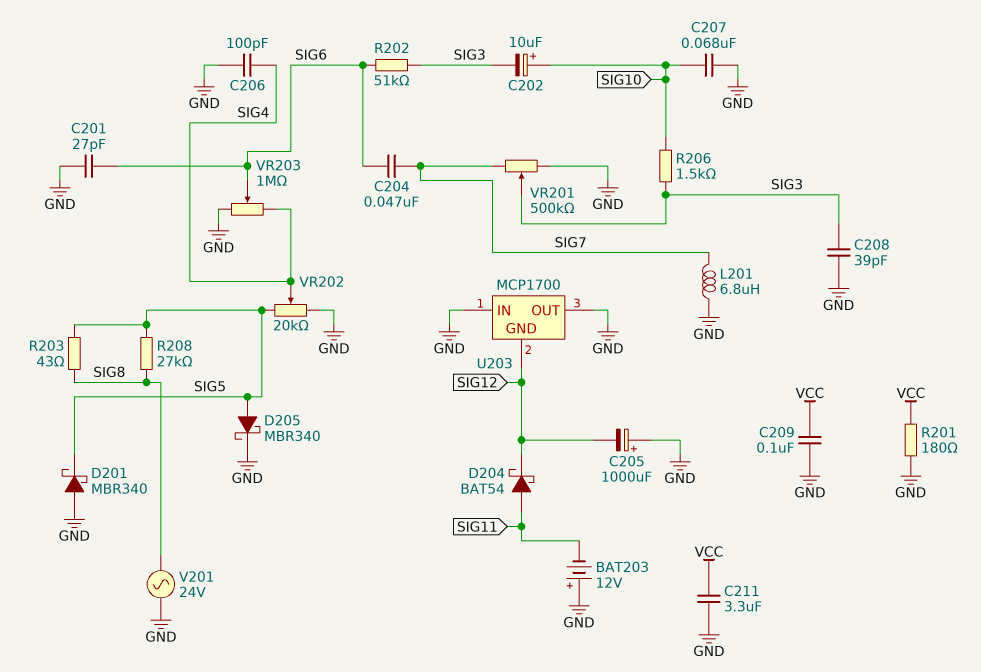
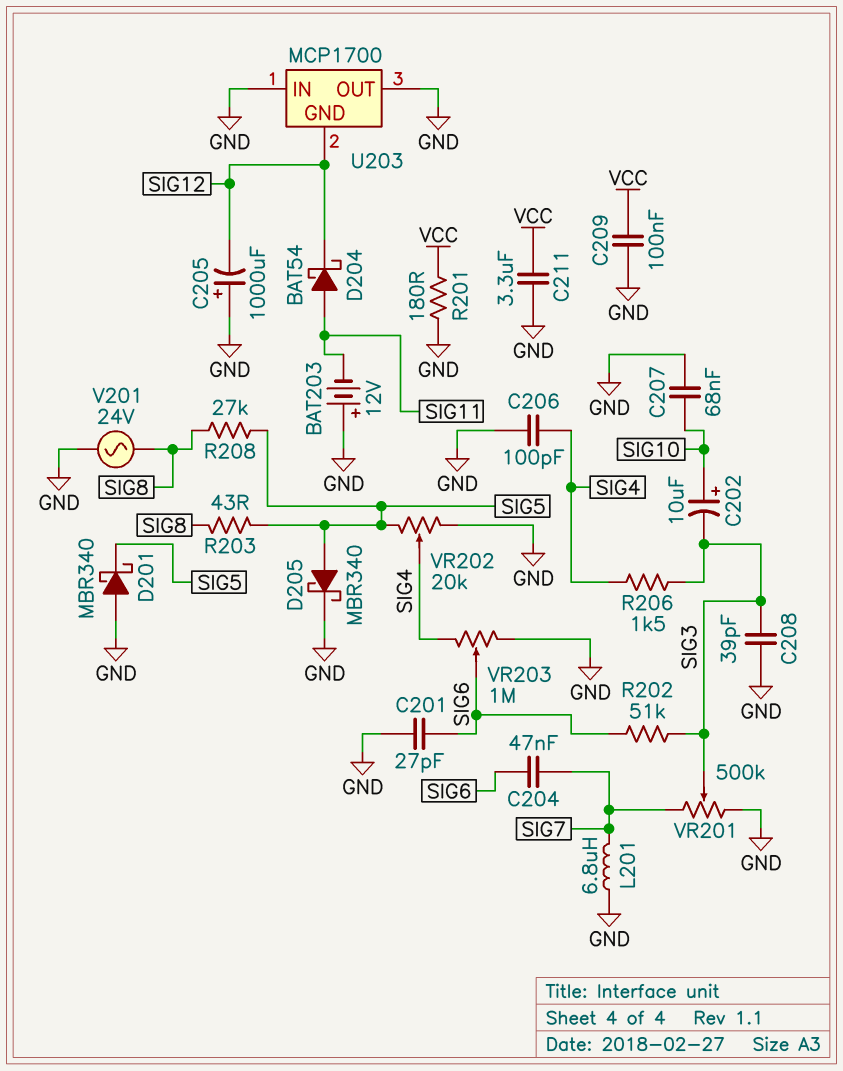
R206: 1.5k (SIG3, SIG10) -> 1.5k (SIG3, SIG4)

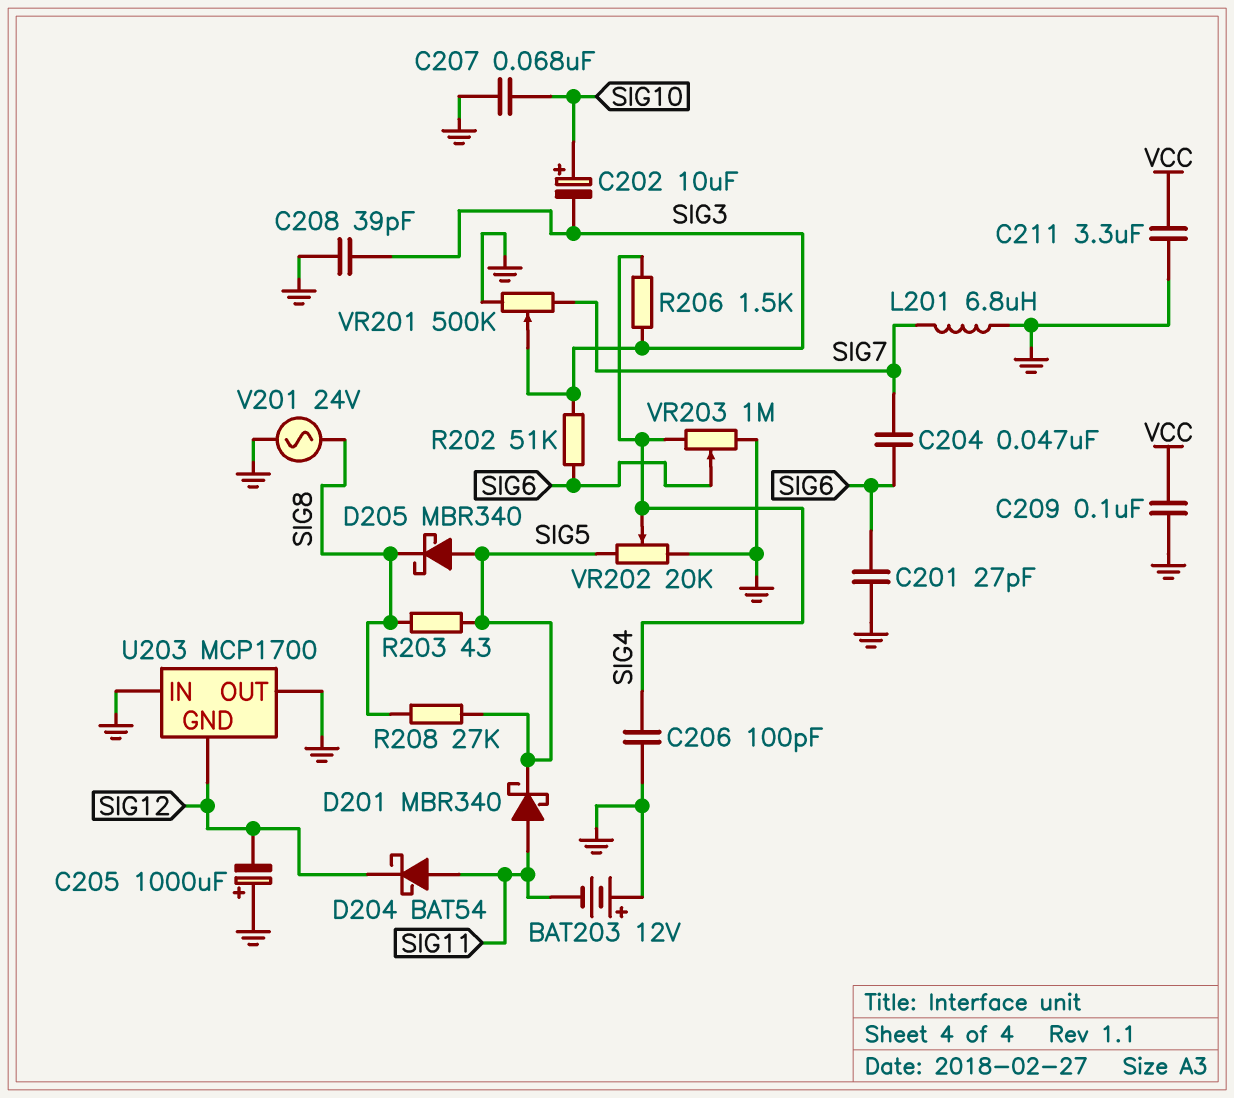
D201: schottky MBR340 (A GND, K SIG5) -> schottky MBR340 (A SIG11, K SIG5)
D205: schottky MBR340 (A SIG5, K GND) -> schottky MBR340 (A SIG5, K SIG8)
R201: 180 (GND, VCC) -> none

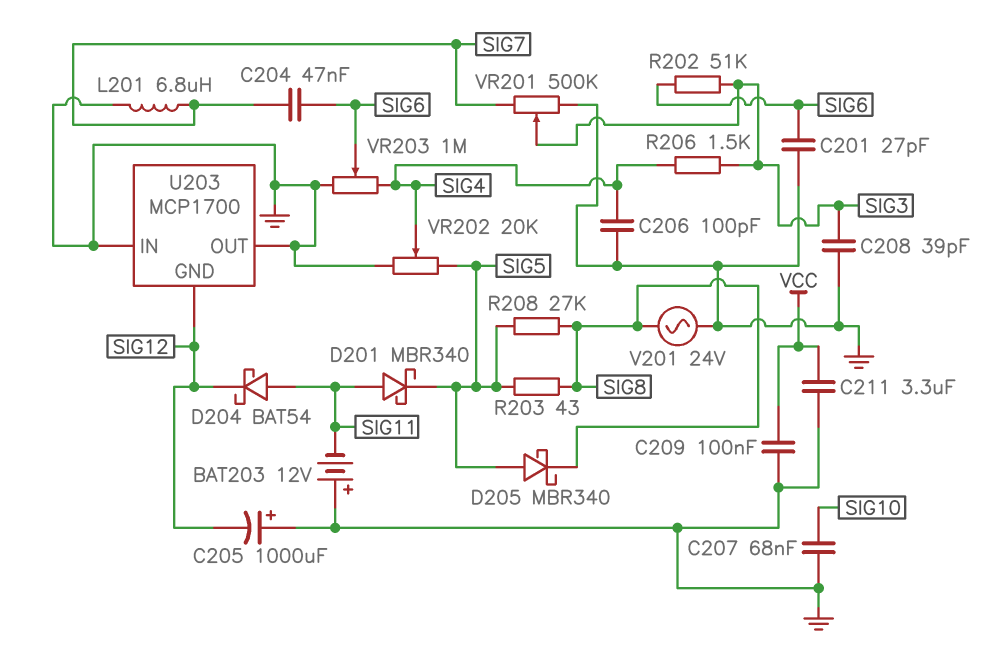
C202: 10uF (plus SIG10, minus SIG3) -> none

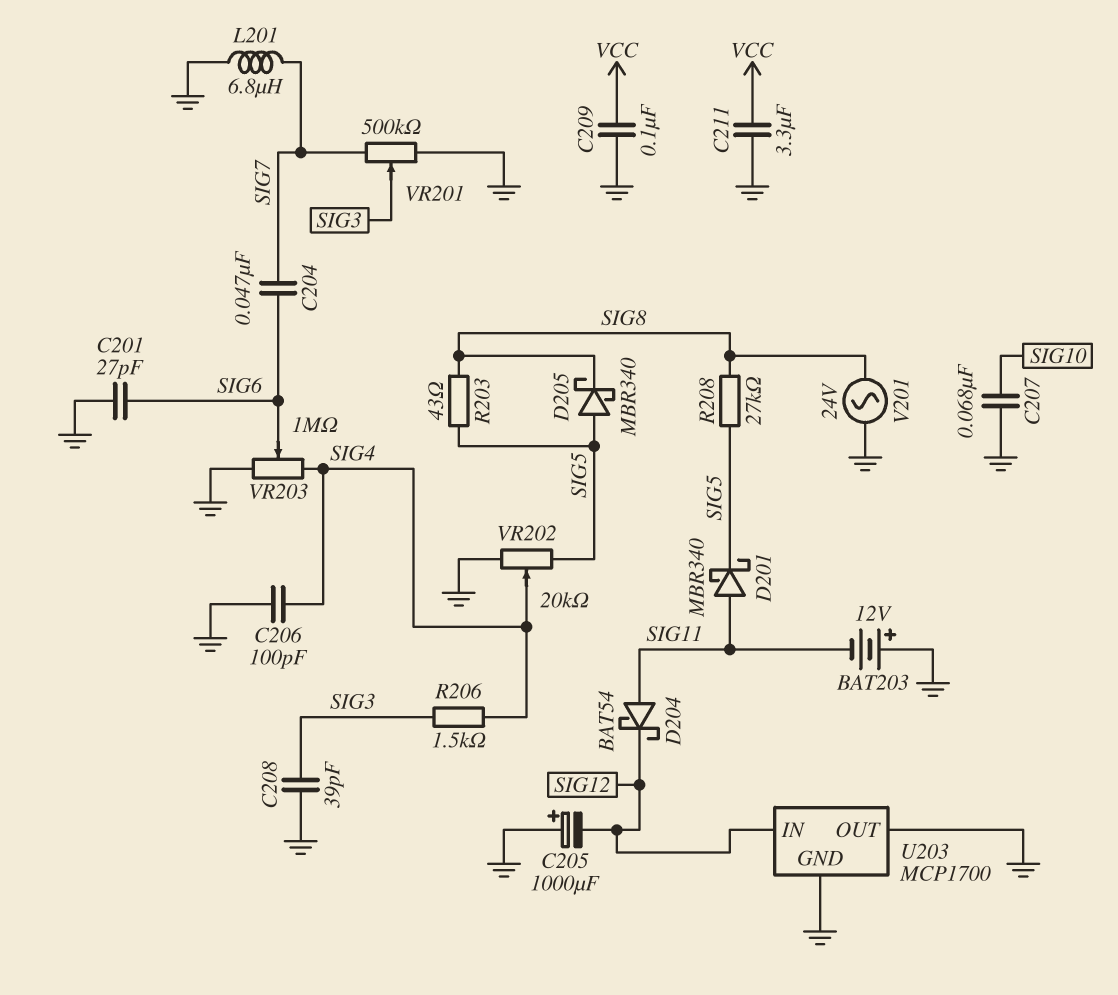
R202: 51k (SIG3, SIG6) -> none
U203 pin GND: SIG12 -> GND
U203 pin IN: GND -> SIG12

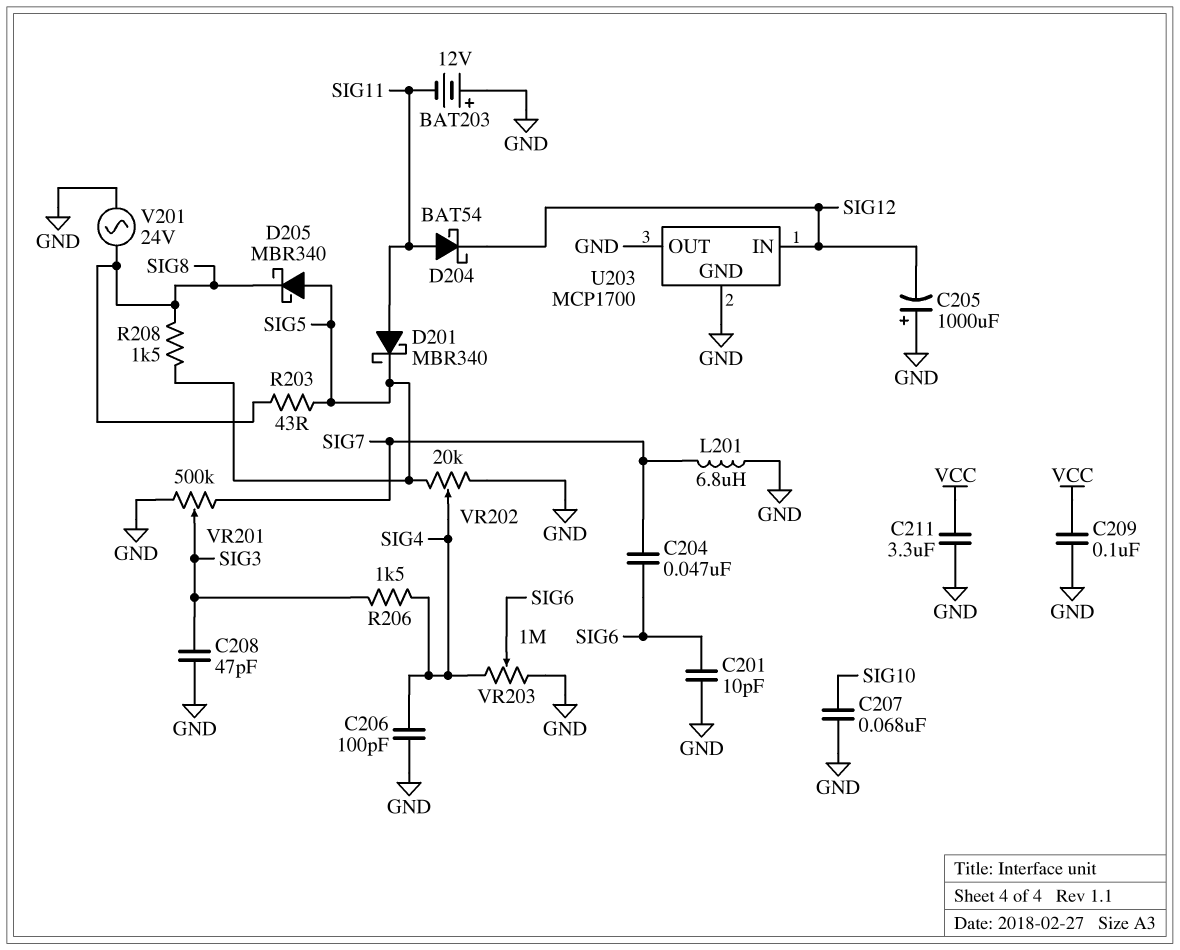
C201: 27pF (GND, SIG6) -> 10pF (GND, SIG6)
C208: 39pF (GND, SIG3) -> 47pF (GND, SIG3)
R208: 27k (SIG5, SIG8) -> 1.5k (SIG5, SIG8)

